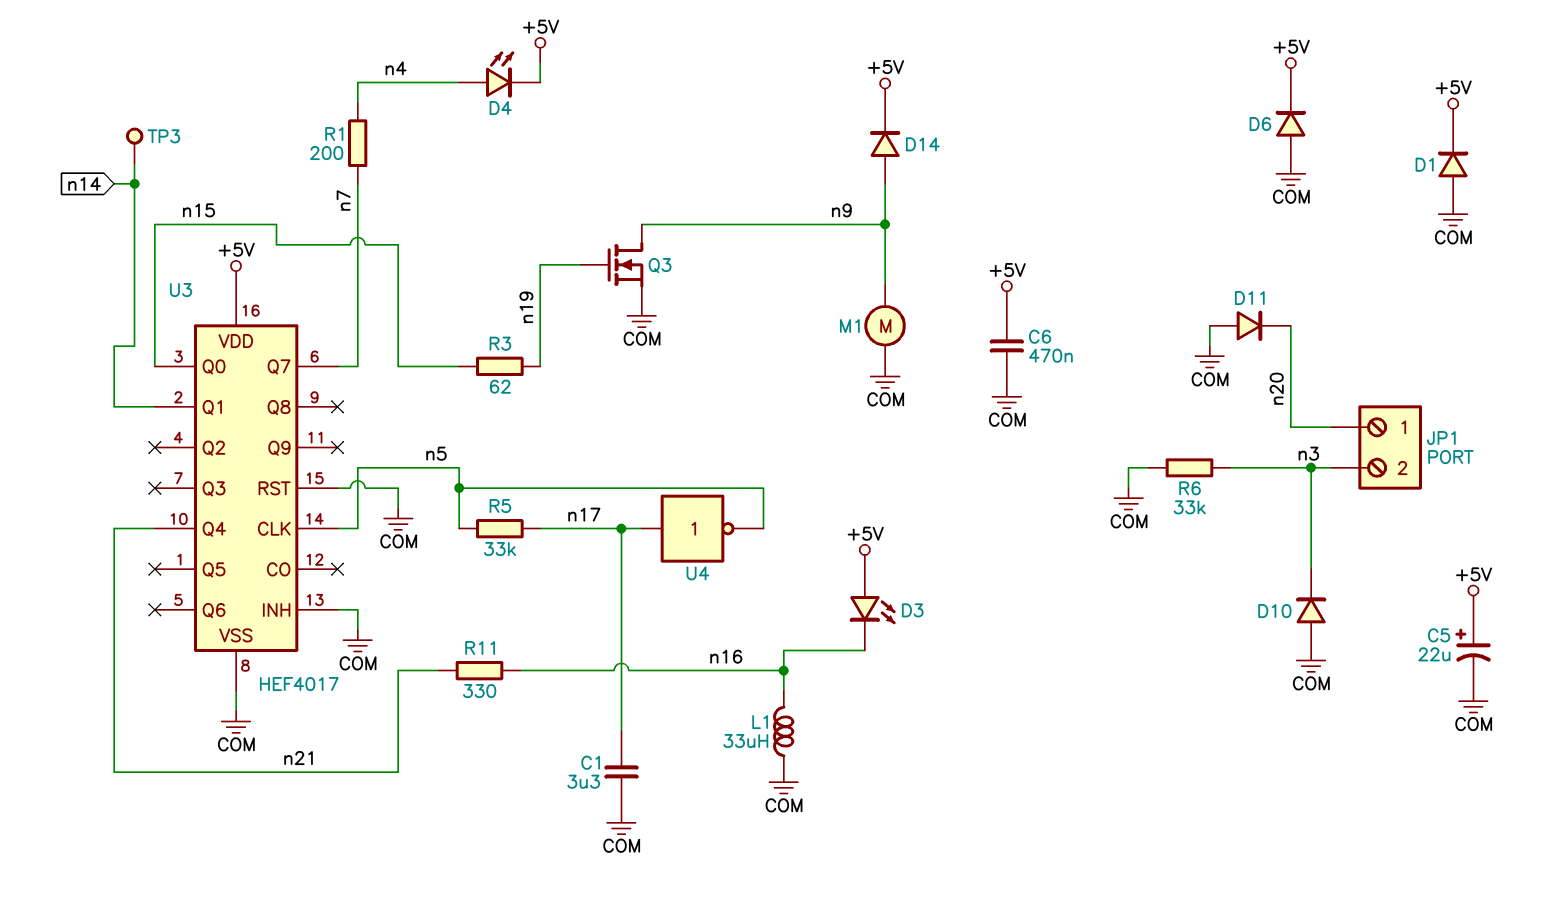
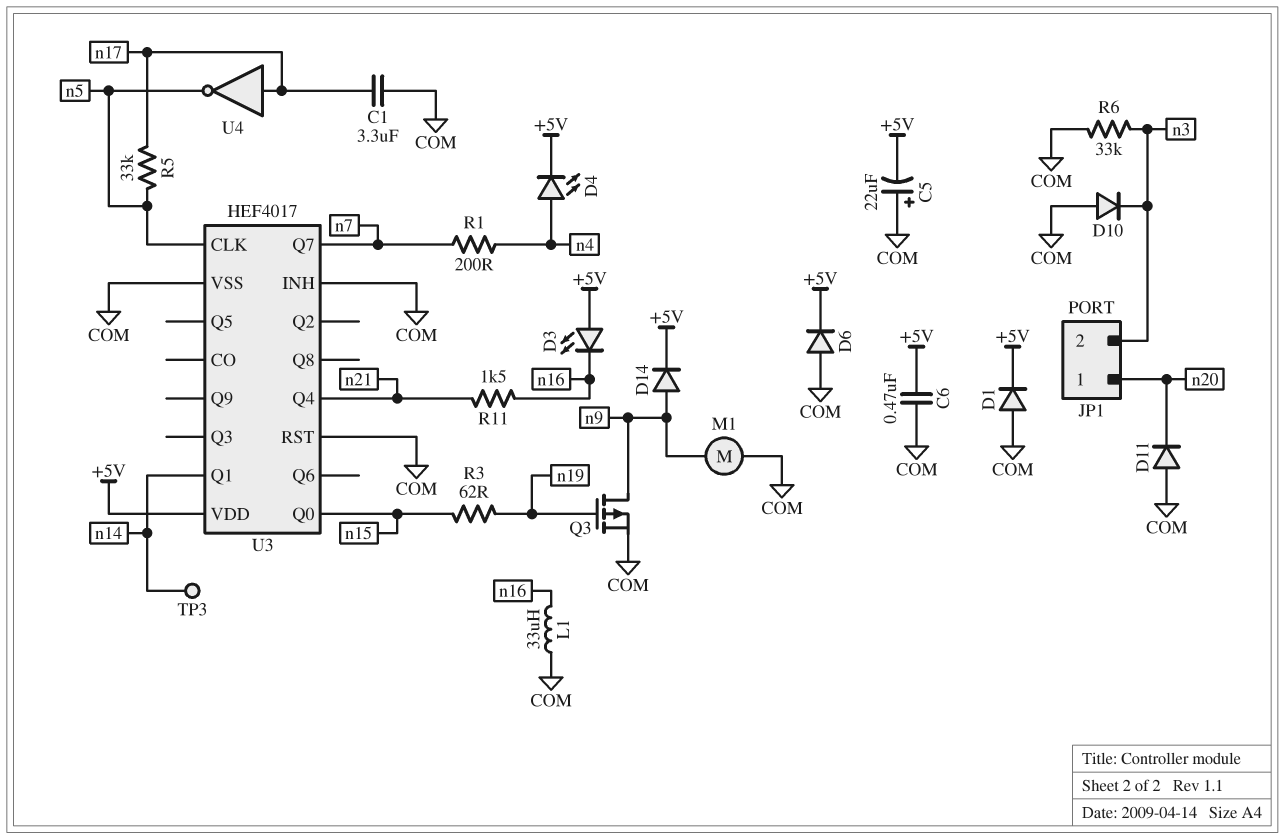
C5: 22uF (plus +5V, minus COM) -> 22uF (plus COM, minus +5V)
Q3: NMOS (G n19, D n9, S COM) -> PMOS (G n19, D n9, S COM)
R11: 330 (n16, n21) -> 1.5k (n16, n21)

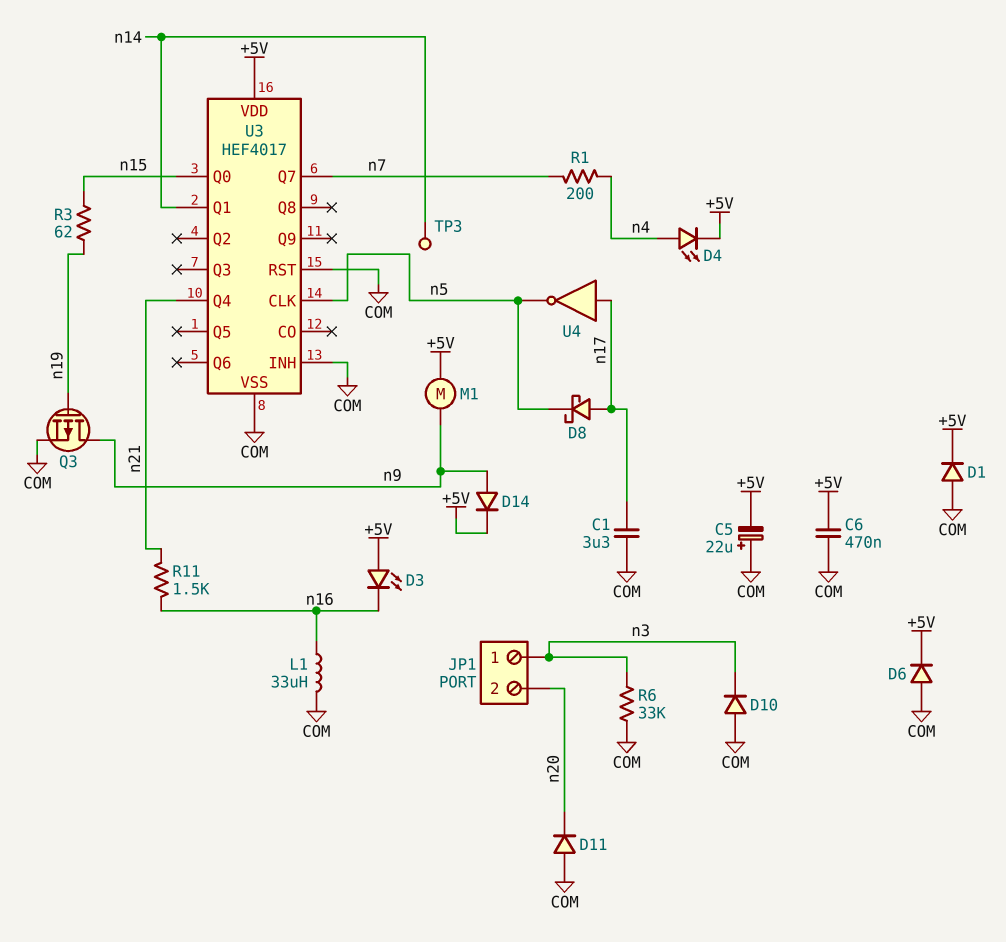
D8: none -> schottky (A n17, K n5)
JP1 pin 1: n20 -> n3
JP1 pin 2: n3 -> n20
M1: motor (COM, n9) -> motor (+5V, n9)
R5: 33k (n5, n17) -> none

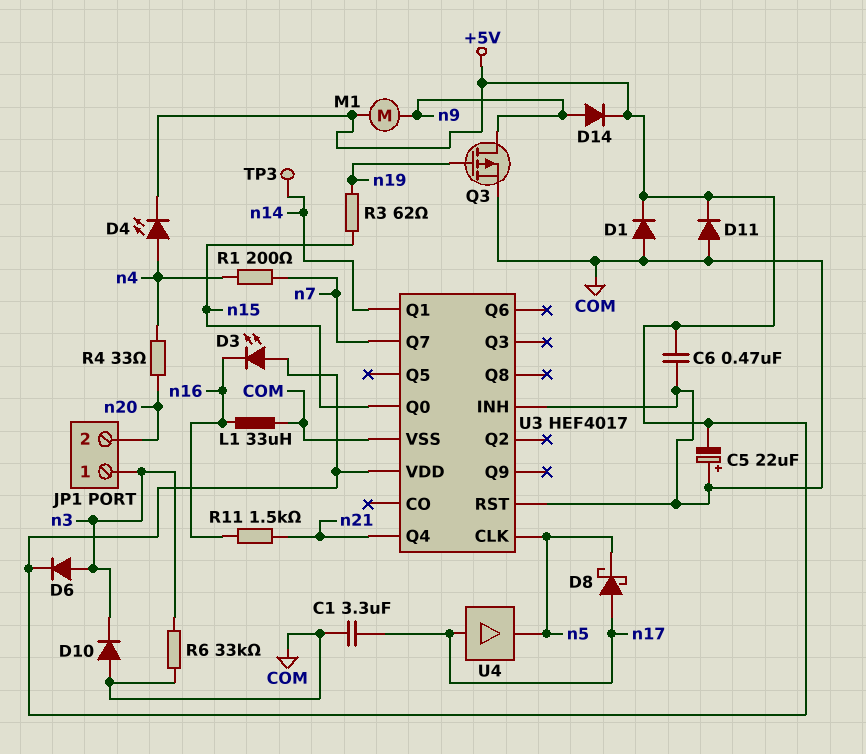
D6: diode (A COM, K +5V) -> diode (A n3, K +5V)
D11: diode (A COM, K n20) -> diode (A COM, K +5V)
R4: none -> 33 (n4, n20)
U4: NOT (in n17, out n5) -> buffer (in n17, out n5)

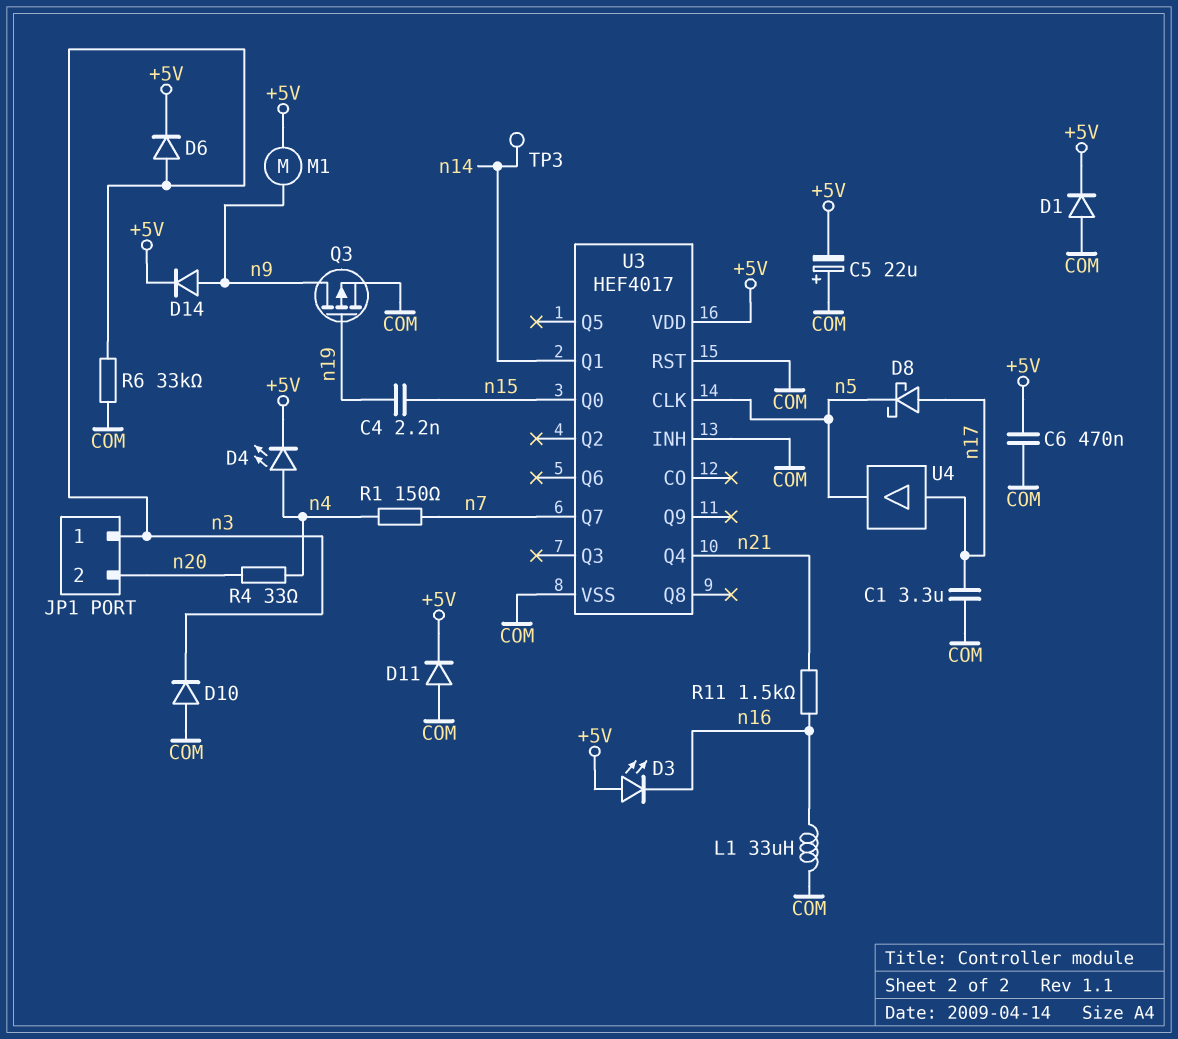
C4: none -> 2.2nF (n15, n19)
R1: 200 (n4, n7) -> 150 (n4, n7)
R3: 62 (n15, n19) -> none

